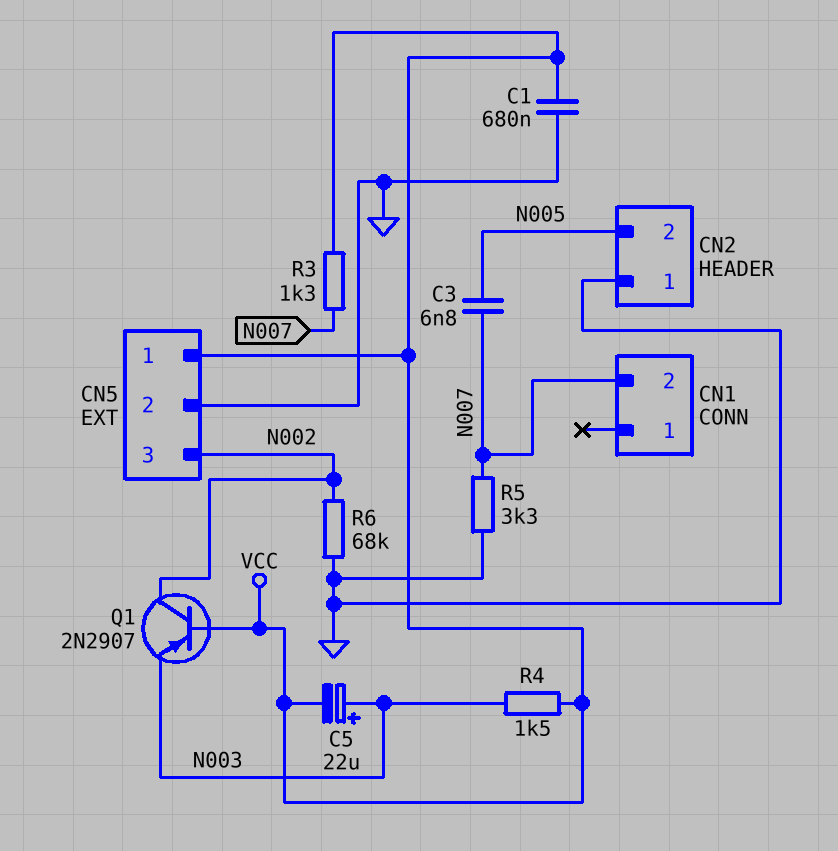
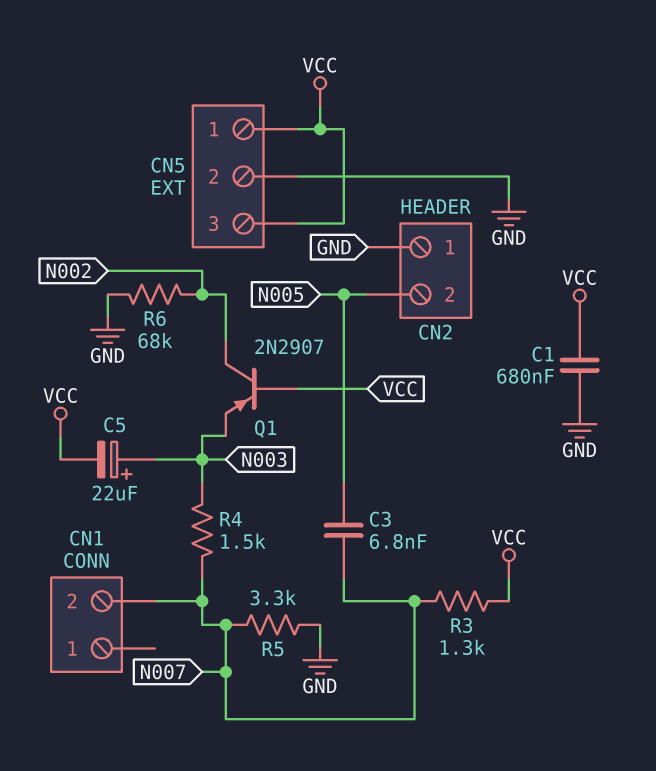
CN5 pin 3: N002 -> VCC
R4: 1.5k (N003, VCC) -> 1.5k (N003, N007)

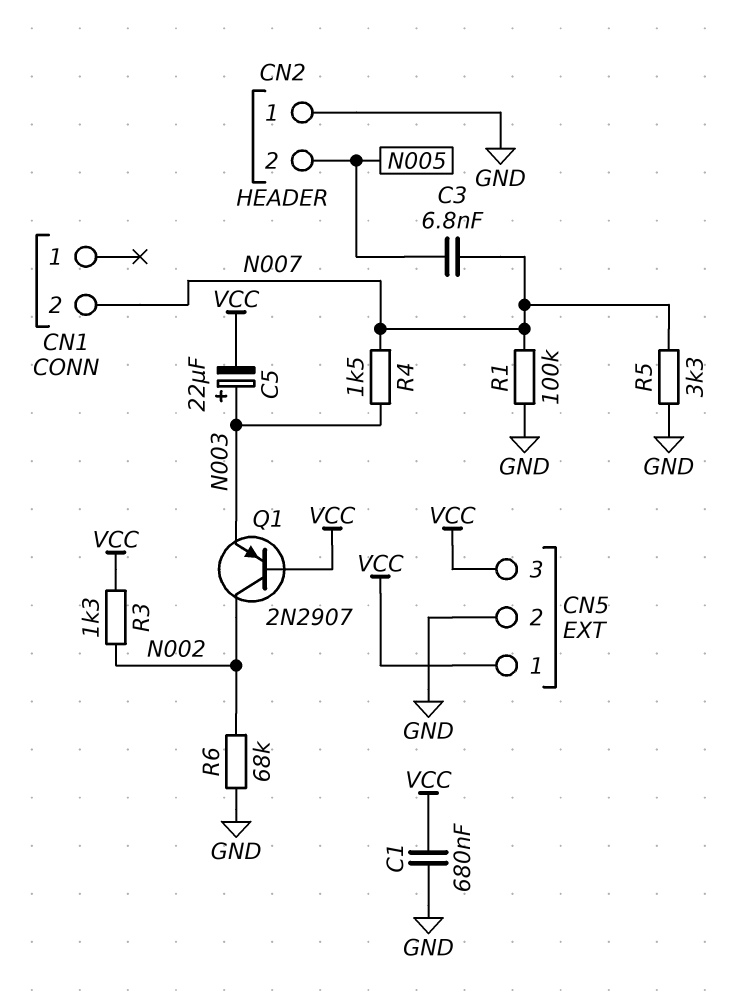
R1: none -> 100k (GND, N007)
R3: 1.3k (N007, VCC) -> 1.3k (N002, VCC)

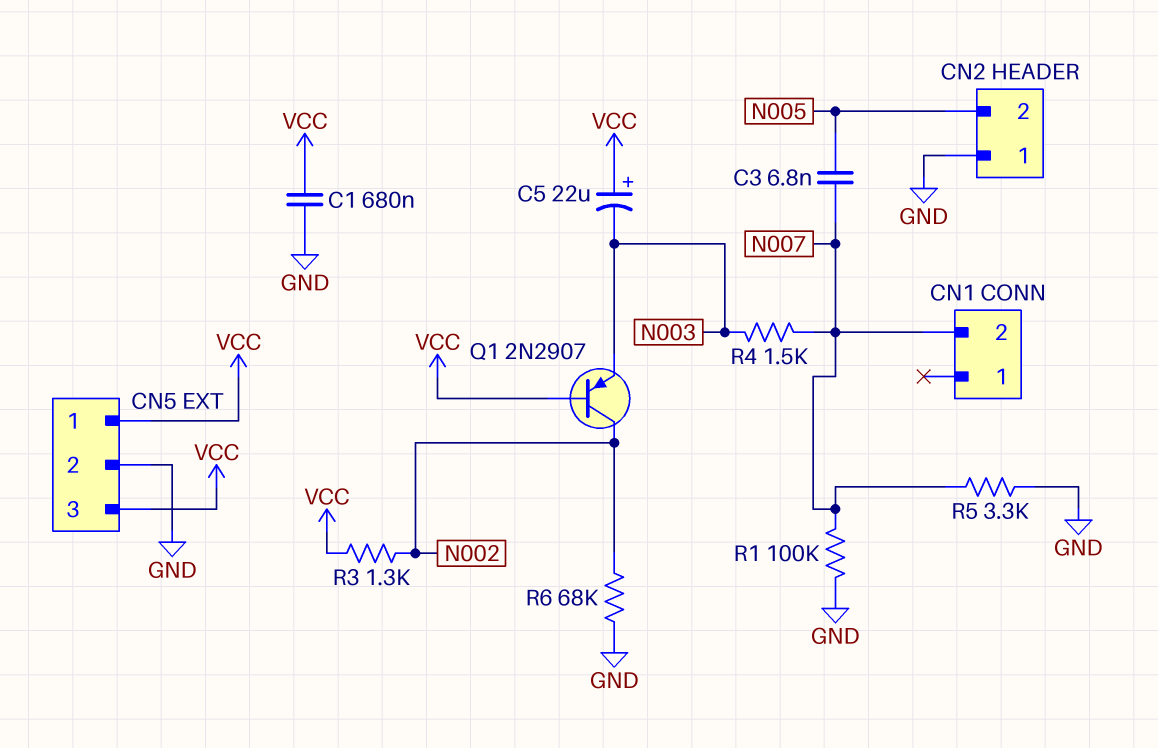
C5: 22uF (plus N003, minus VCC) -> 22uF (plus VCC, minus N003)

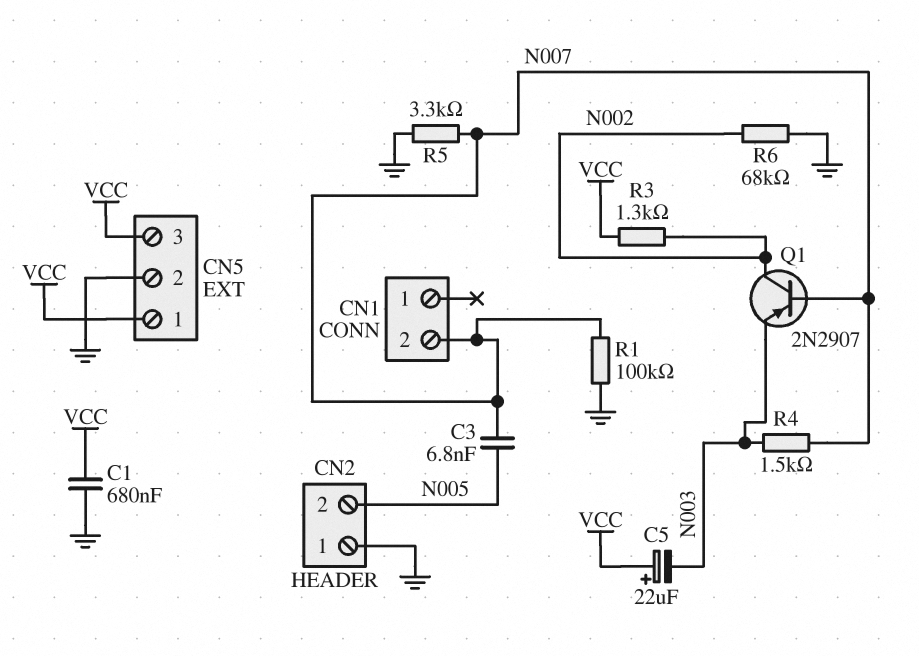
Q1: PNP 2N2907 (B VCC, C N002, E N003) -> PNP 2N2907 (B N007, C N002, E N003)

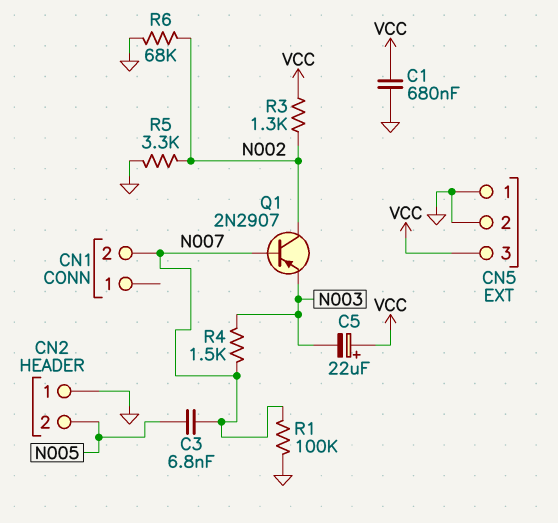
CN5 pin 1: VCC -> GND
R5: 3.3k (GND, N007) -> 3.3k (GND, N002)

